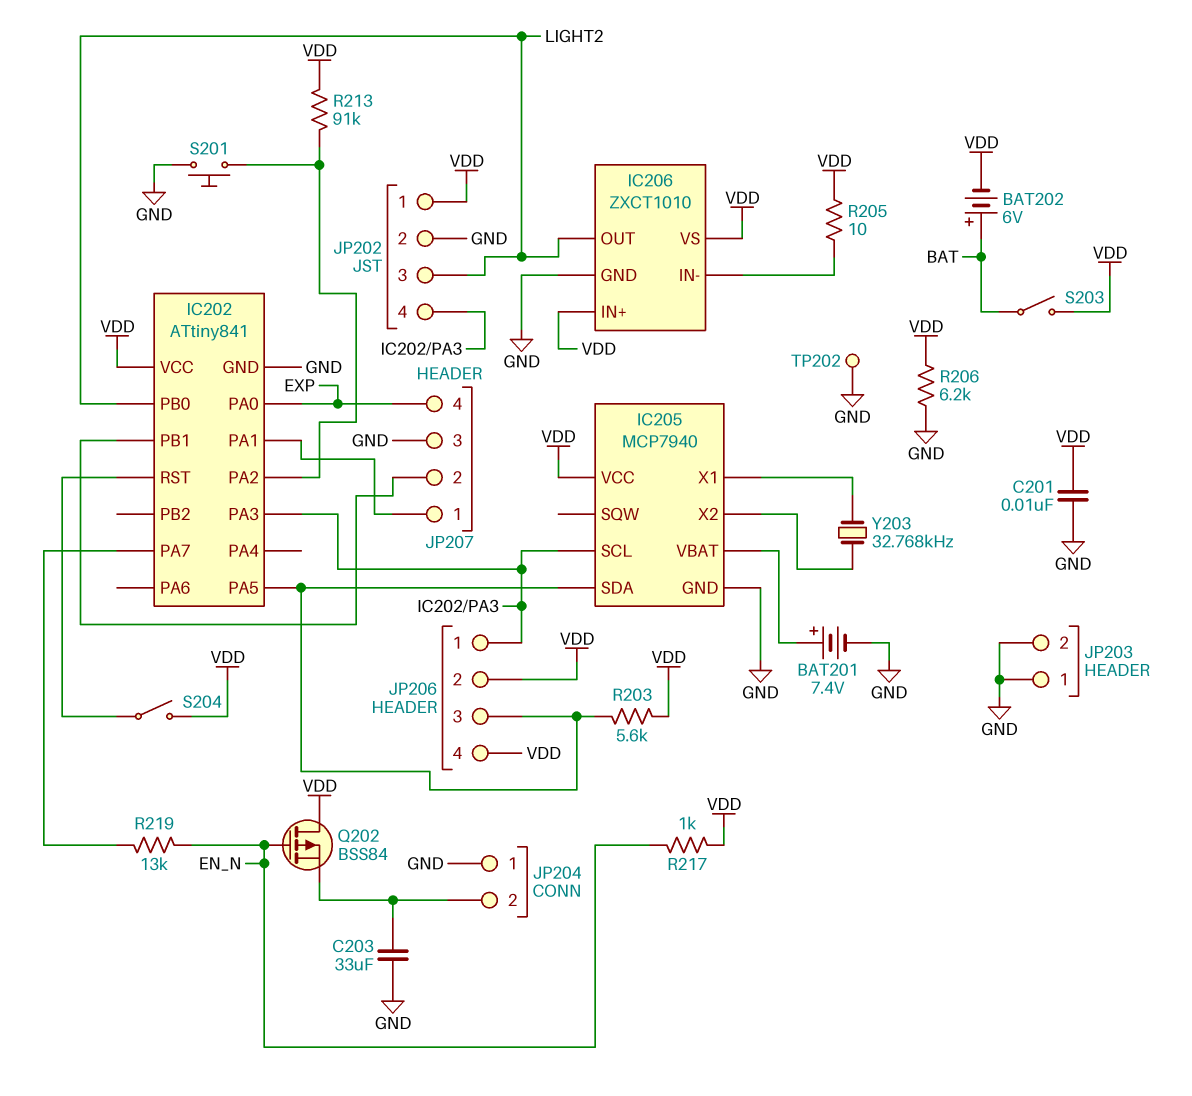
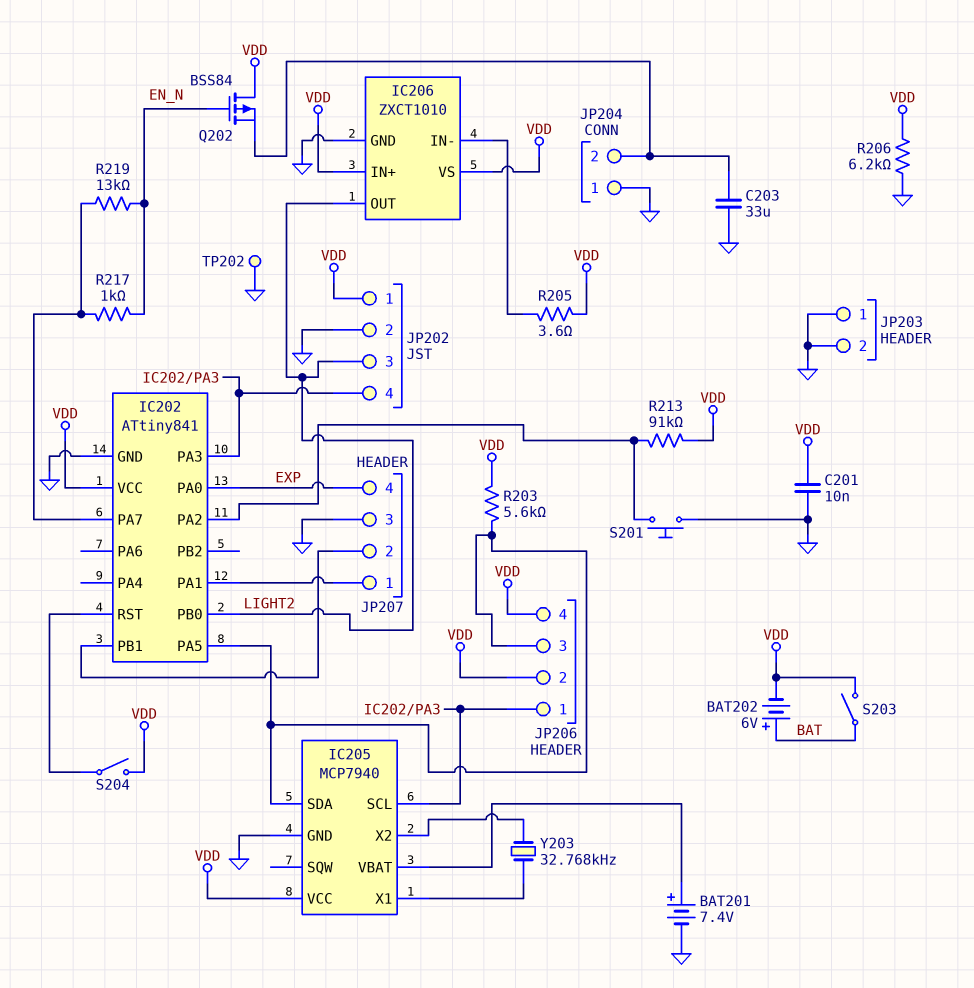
R205: 10 (IC206/IN-, VDD) -> 3.6 (IC206/IN-, VDD)
R217: 1k (EN_N, VDD) -> 1k (EN_N, IC202/PA7)

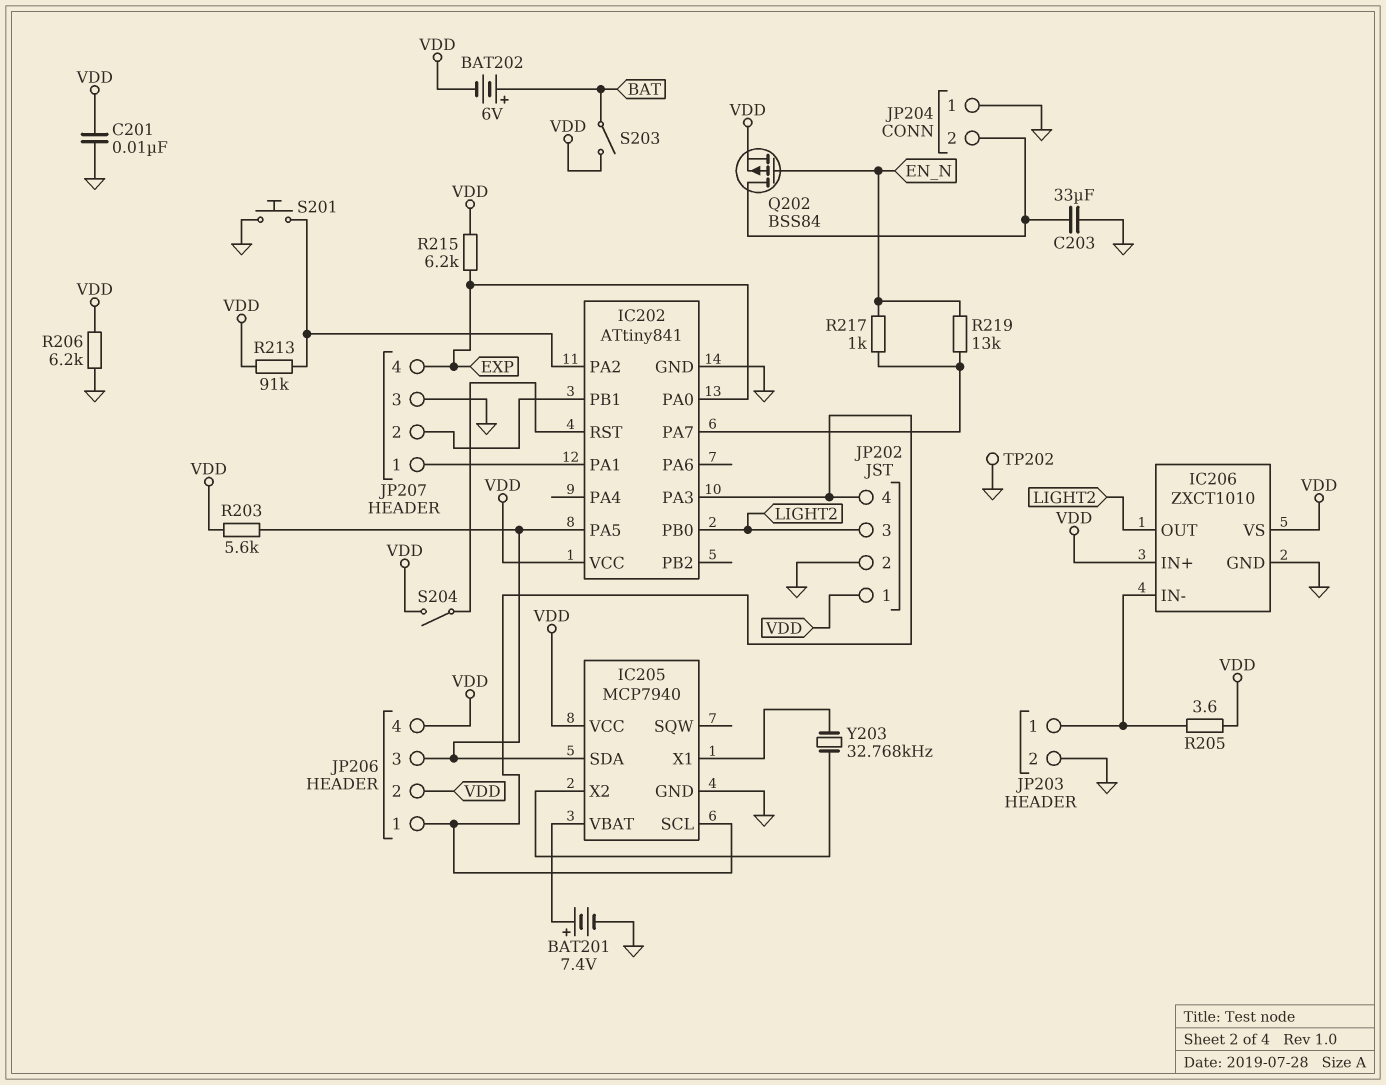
JP203 pin 1: GND -> IC206/IN-
Q202: PMOS BSS84 (G EN_N, D VDD, S JP204/2) -> PMOS BSS84 (G EN_N, D JP204/2, S VDD)
R215: none -> 6.2k (EXP, VDD)

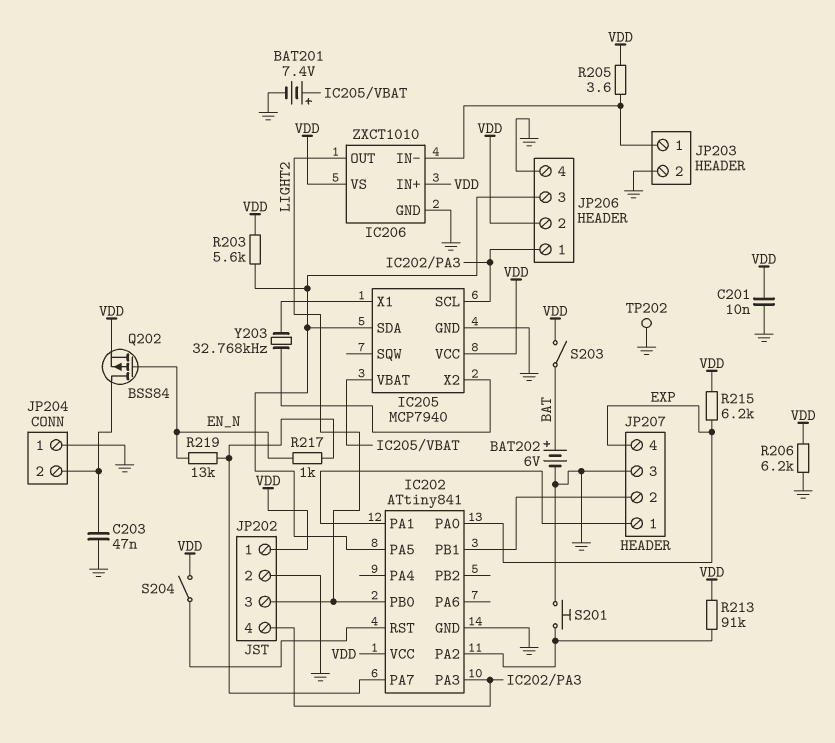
BAT202: 6V (plus BAT, minus VDD) -> 6V (plus BAT, minus GND)
C203: 33uF (GND, JP204/2) -> 47nF (GND, JP204/2)
JP206 pin 4: VDD -> GND

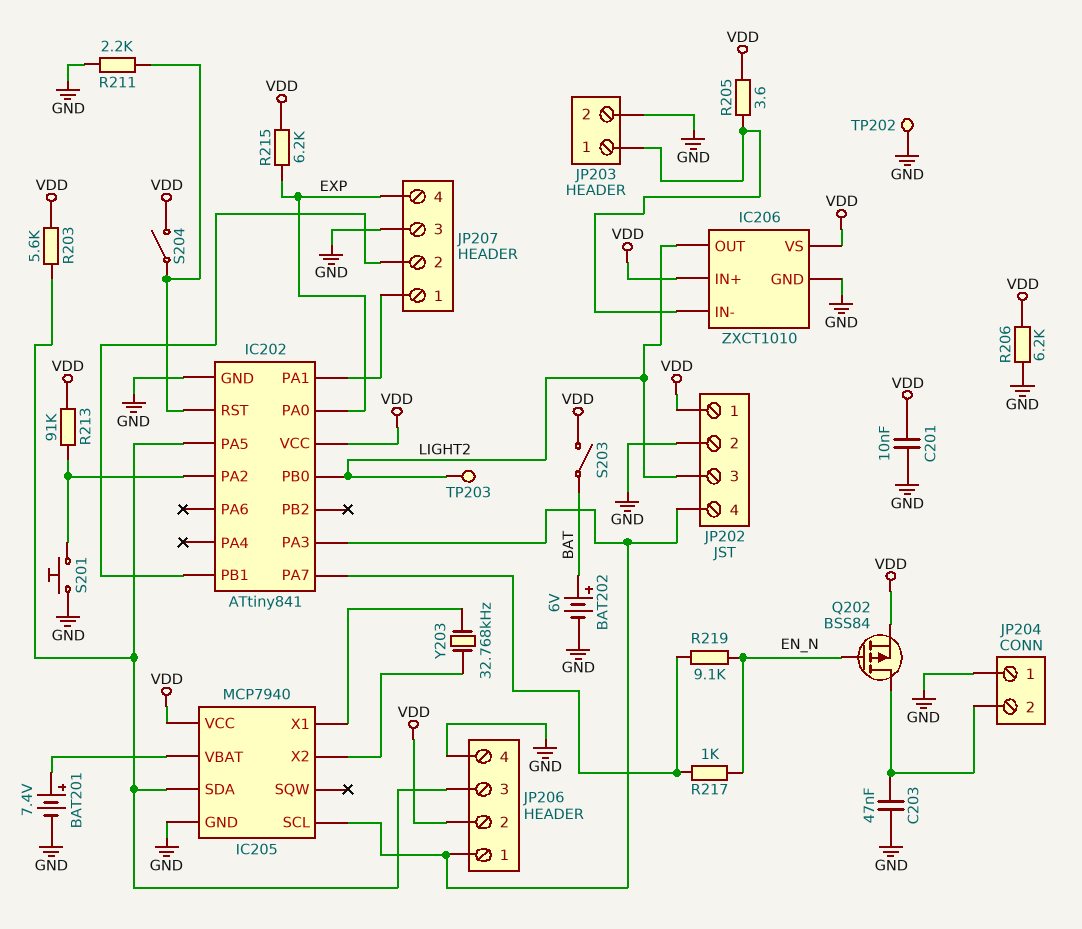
R211: none -> 2.2k (GND, IC202/RST)
R219: 13k (EN_N, IC202/PA7) -> 9.1k (EN_N, IC202/PA7)
TP203: none -> test point (LIGHT2)

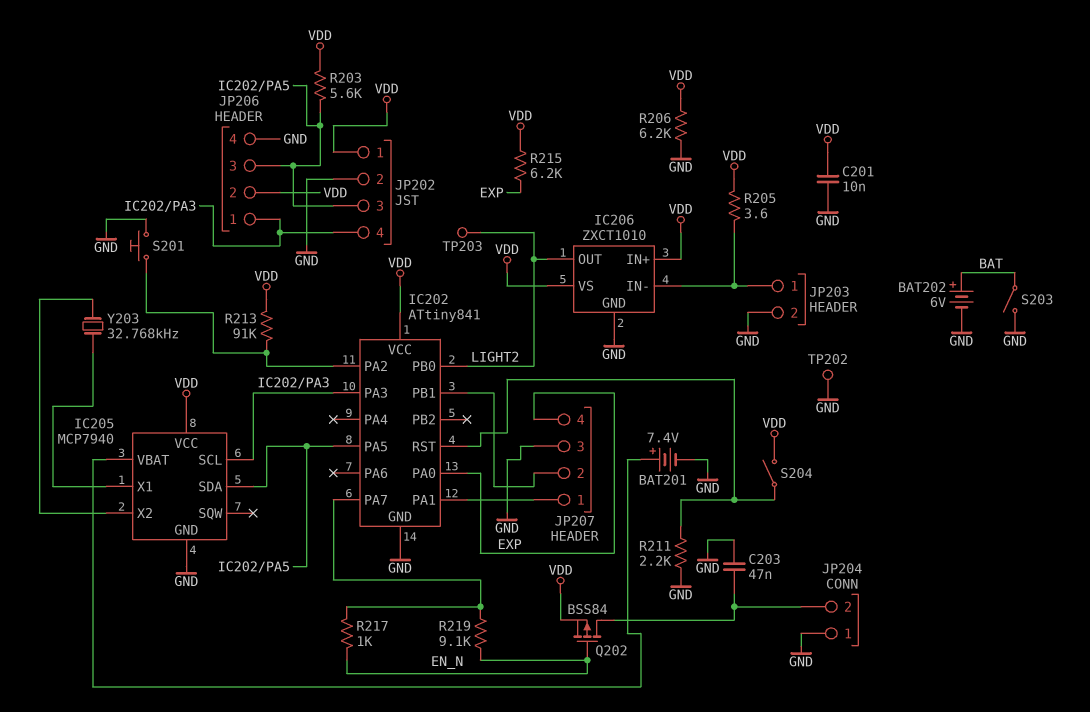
JP202 pin 3: LIGHT2 -> IC202/PA5
S203: switch (BAT, VDD) -> switch (BAT, GND)

